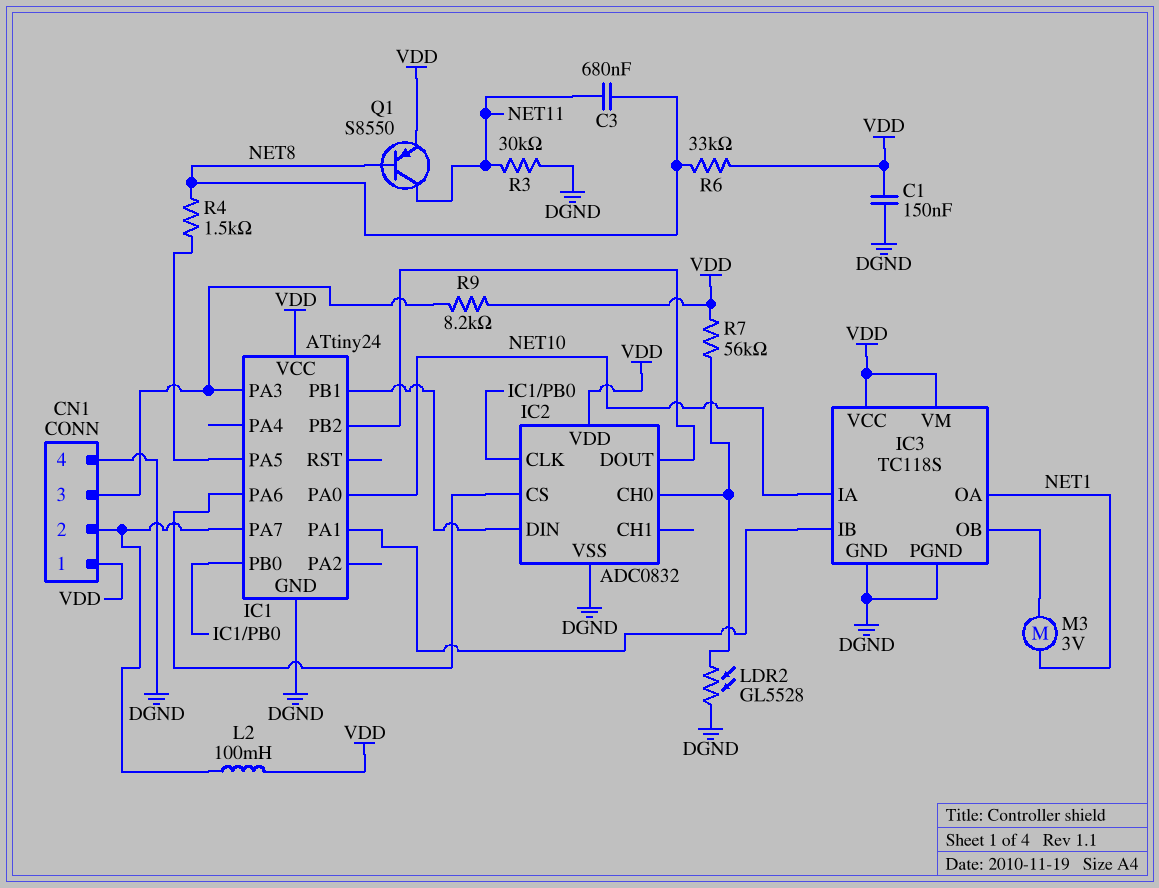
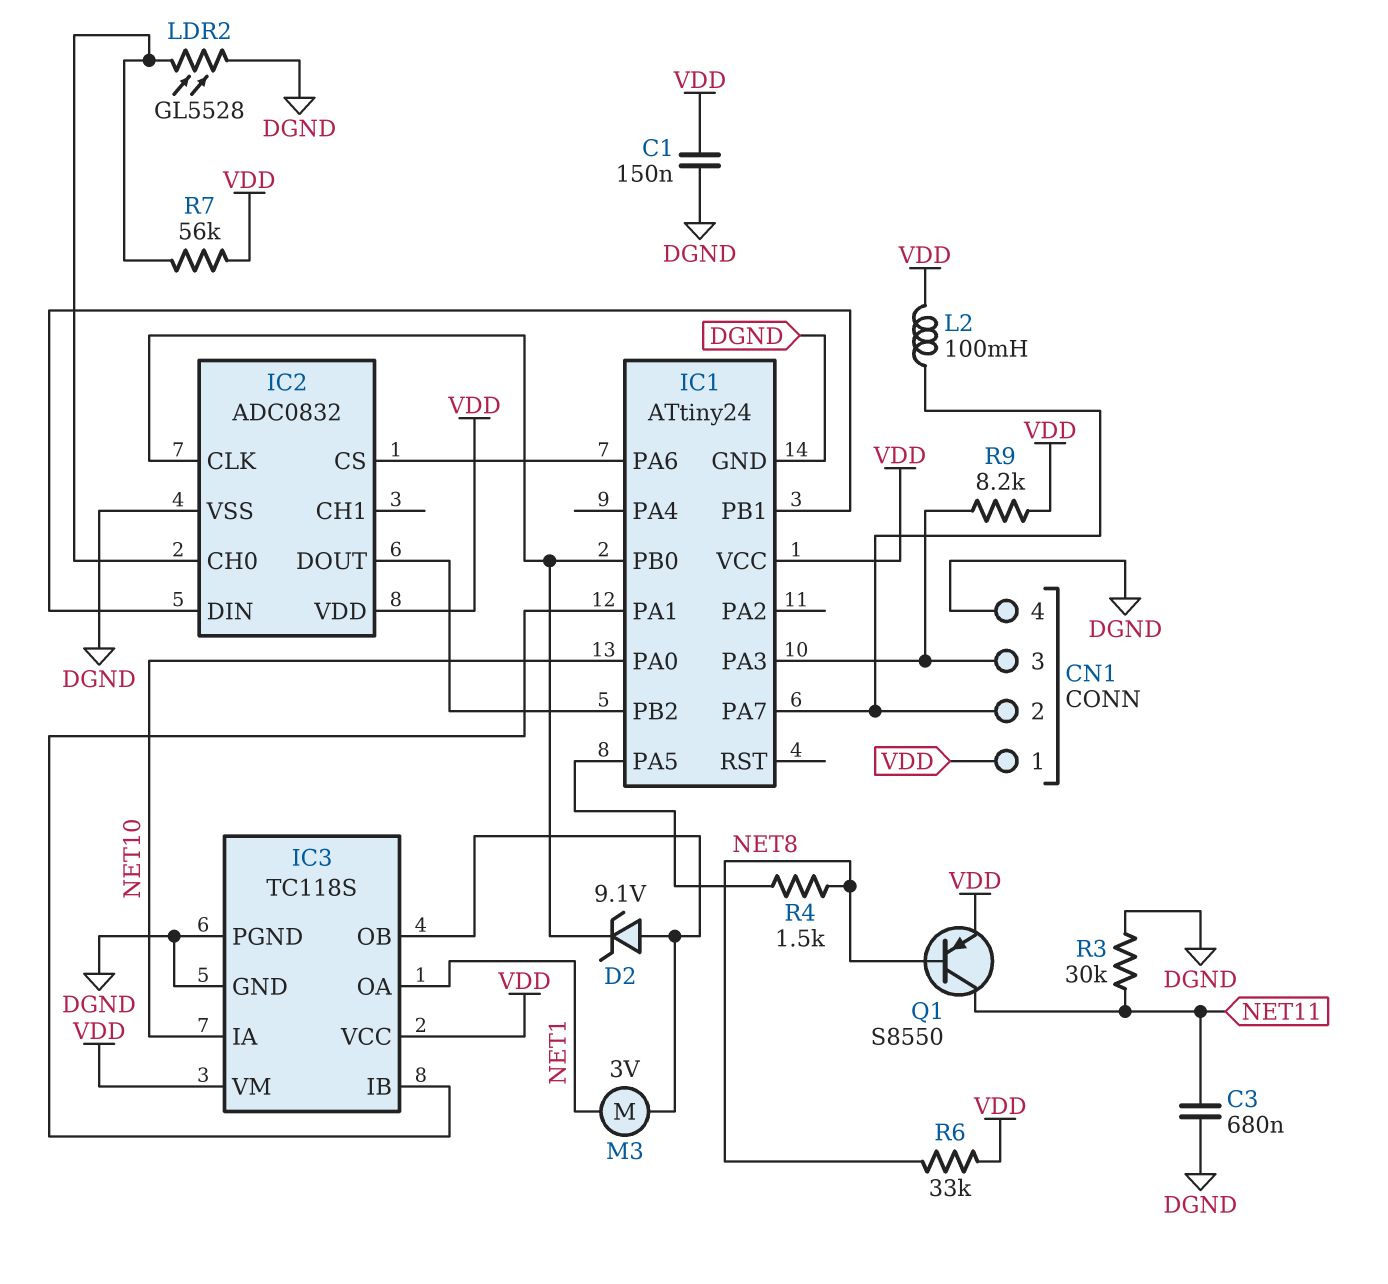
C3: 680nF (NET8, NET11) -> 680nF (DGND, NET11)
D2: none -> zener 9.1V (A IC3/OB, K IC1/PB0)

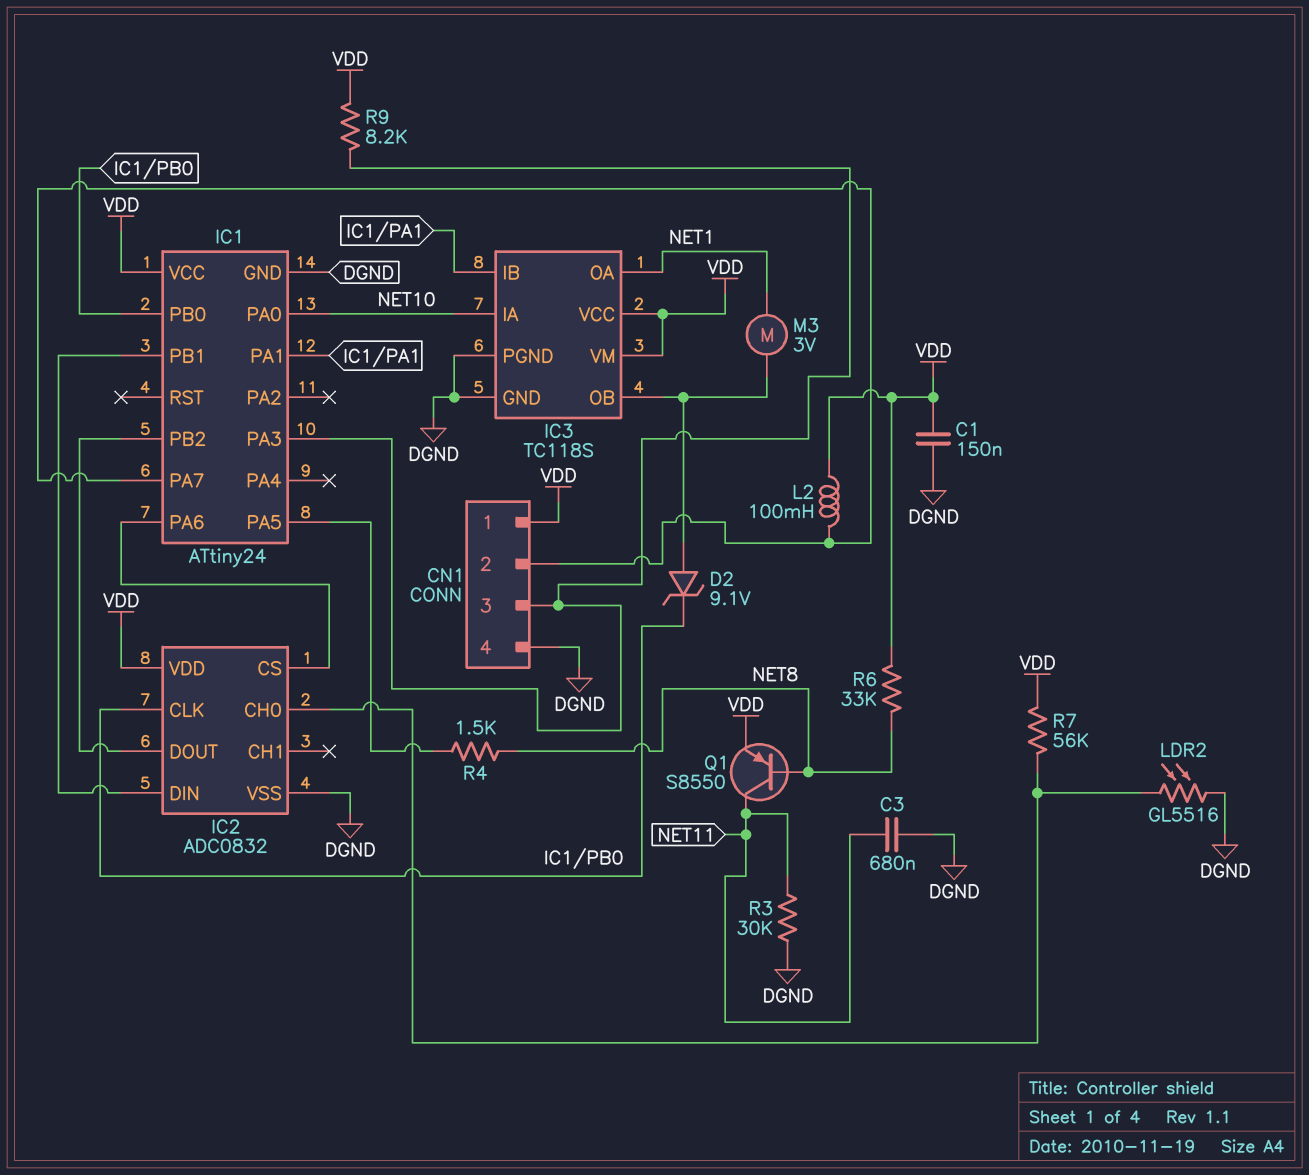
LDR2: GL5528 (DGND, IC2/CH0) -> GL5516 (DGND, IC2/CH0)

